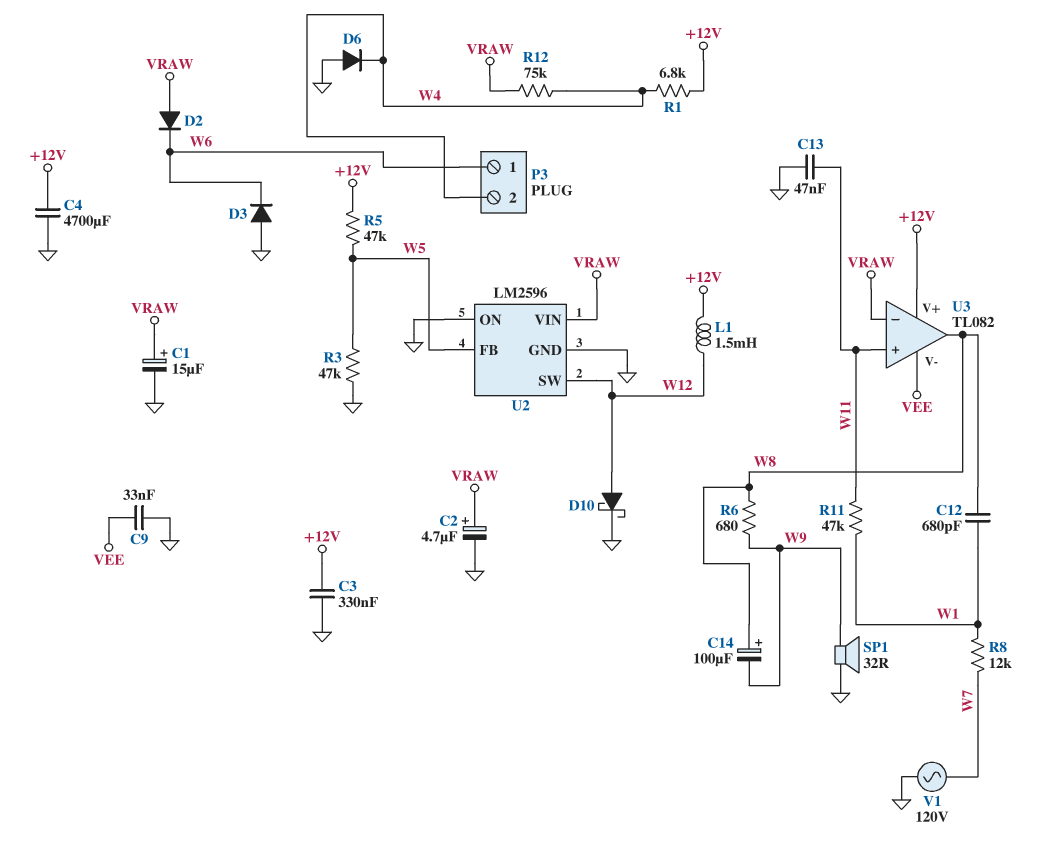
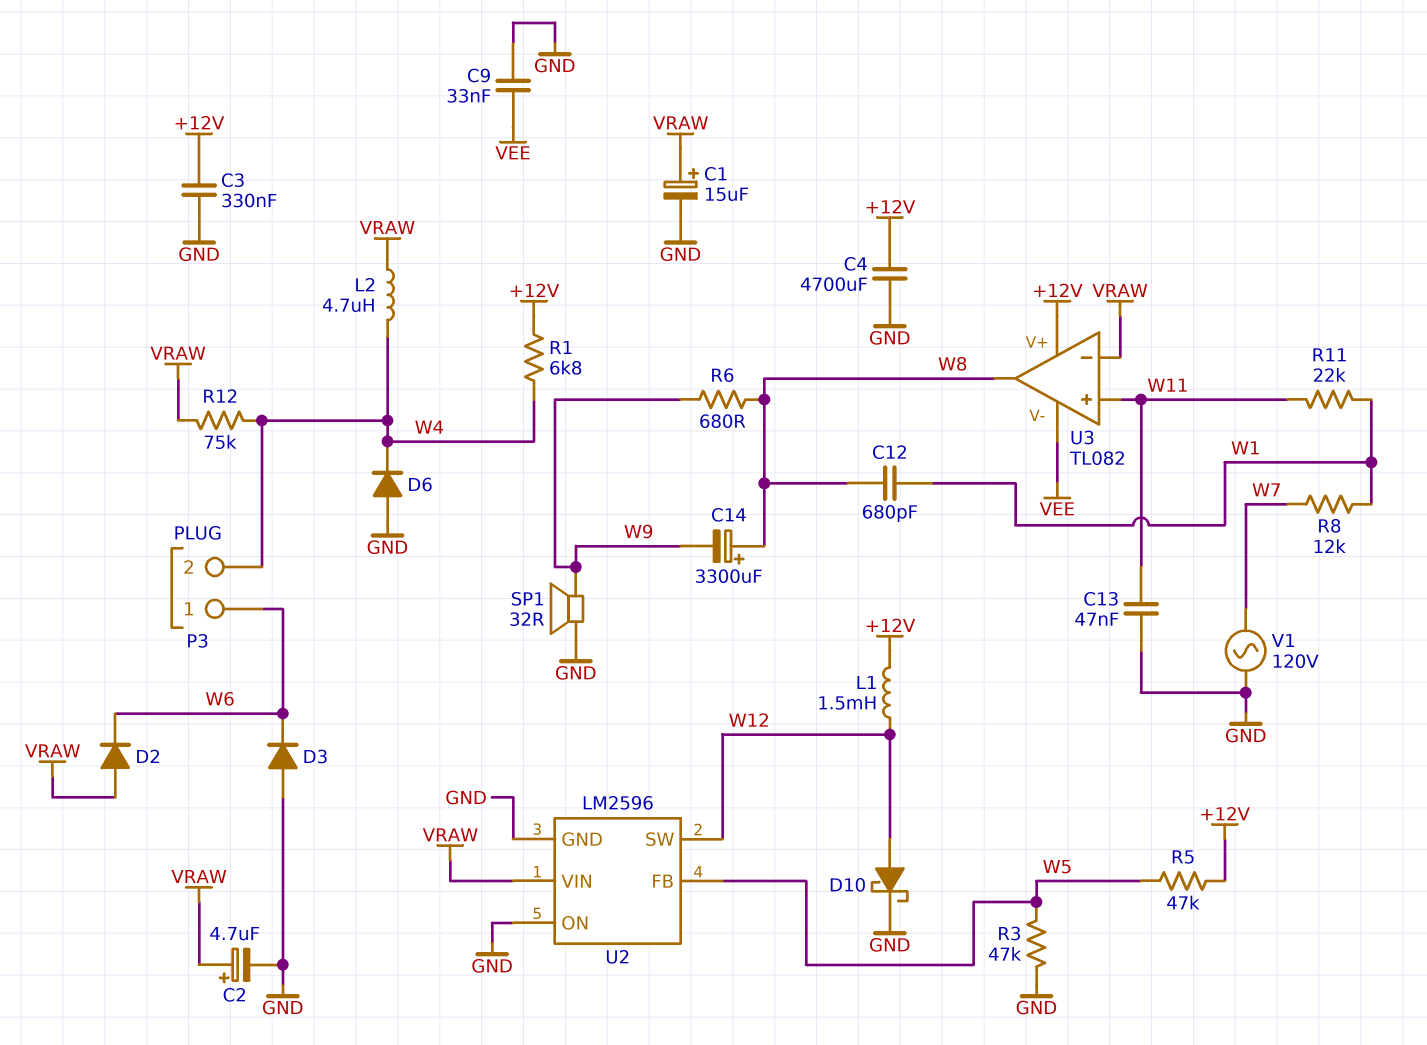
C14: 100uF (plus W8, minus W9) -> 3300uF (plus W8, minus W9)
L2: none -> 4.7uH (VRAW, W4)
R11: 47k (W1, W11) -> 22k (W1, W11)

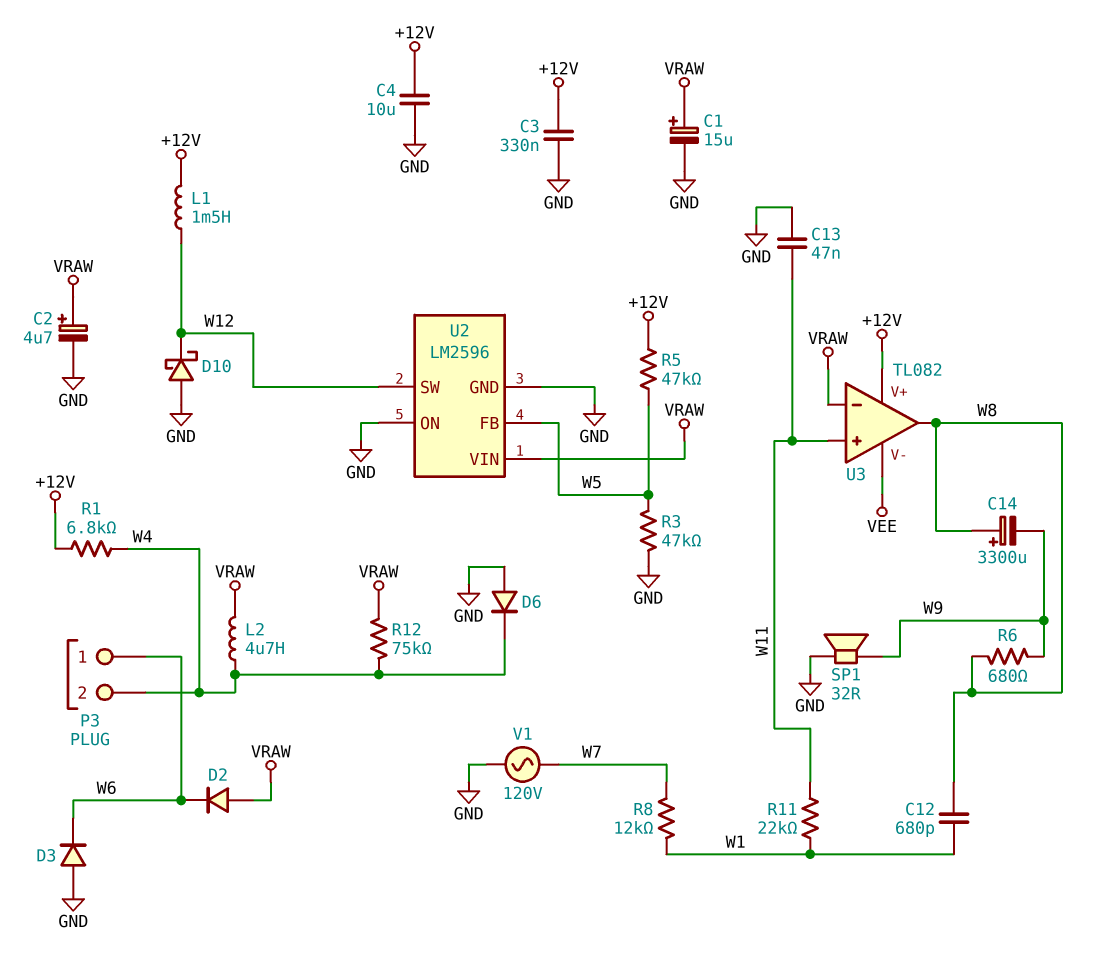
C4: 4700uF (+12V, GND) -> 10uF (+12V, GND)
C9: 33nF (GND, VEE) -> none
D10: schottky (A W12, K GND) -> schottky (A GND, K W12)

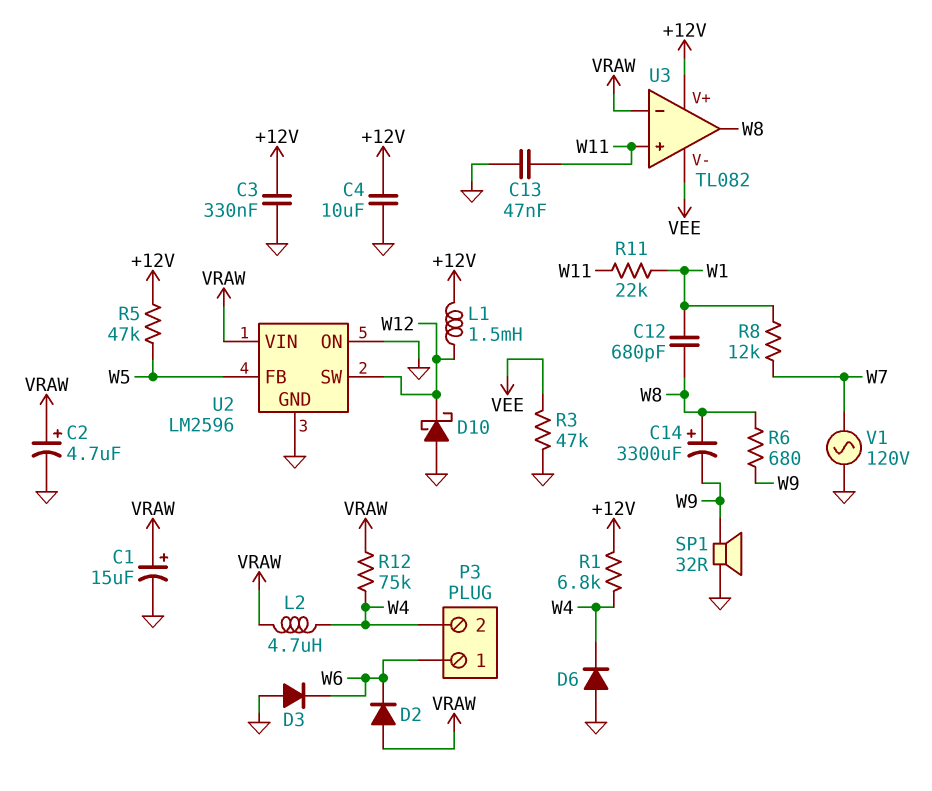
R3: 47k (GND, W5) -> 47k (GND, VEE)

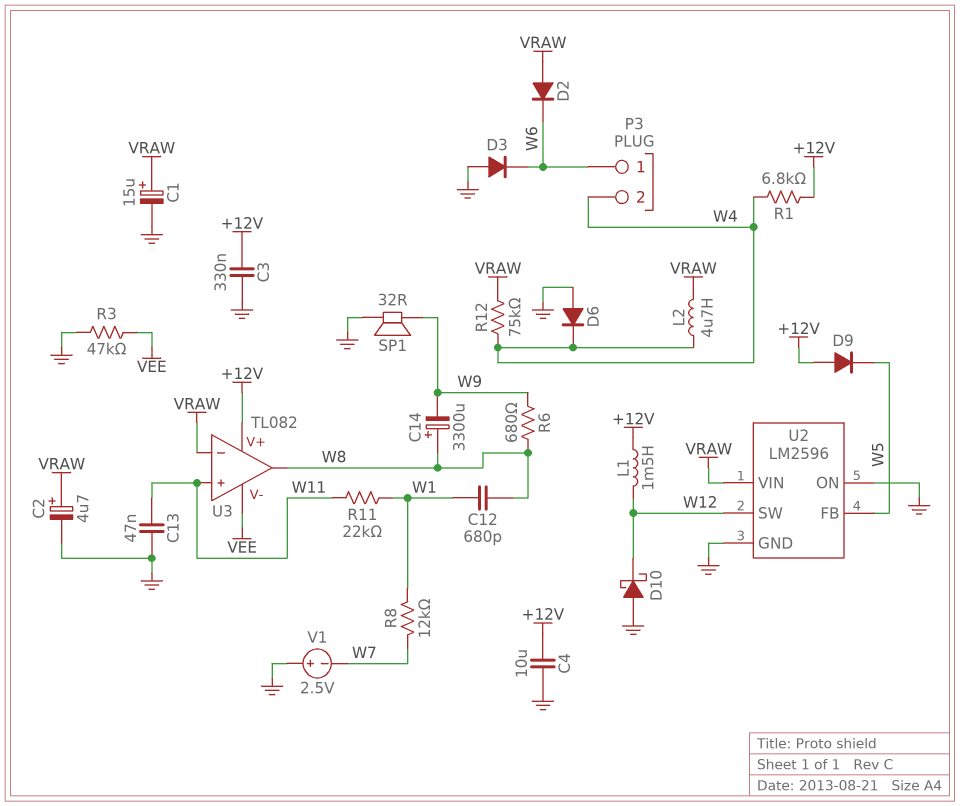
D9: none -> diode (A +12V, K W5)
R5: 47k (+12V, W5) -> none
V1: AC 120V (GND, W7) -> 2.5V (plus GND, minus W7)

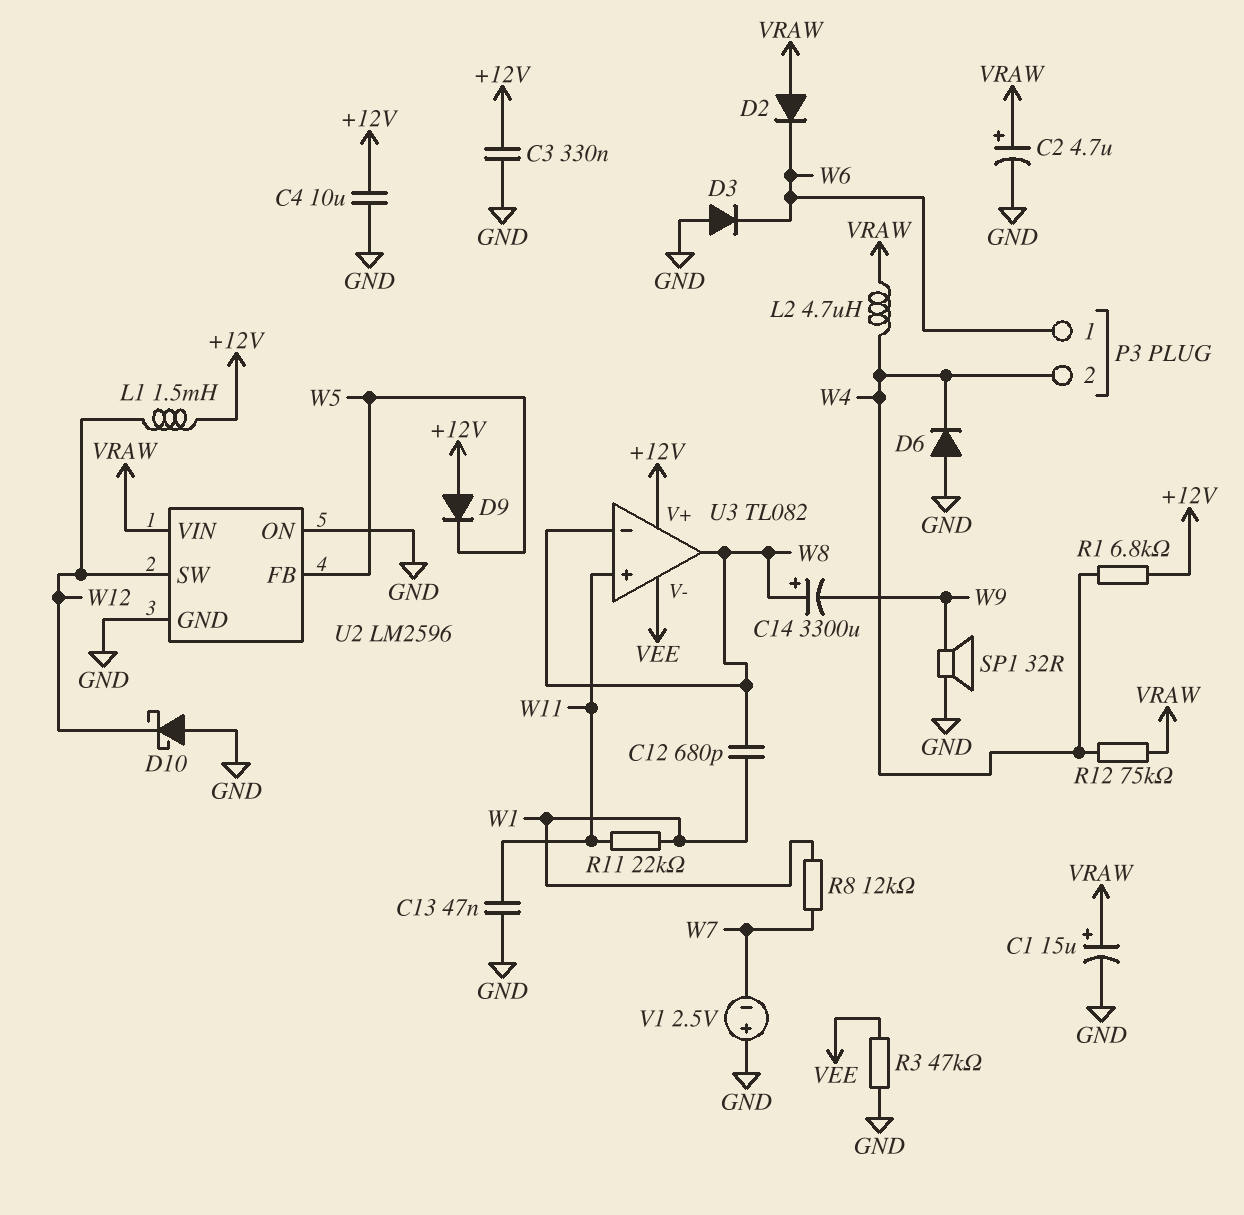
R6: 680 (W8, W9) -> none
U3 pin in-: VRAW -> W8

